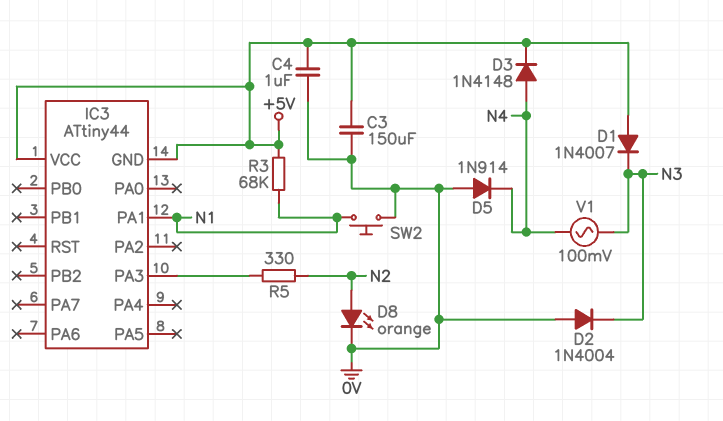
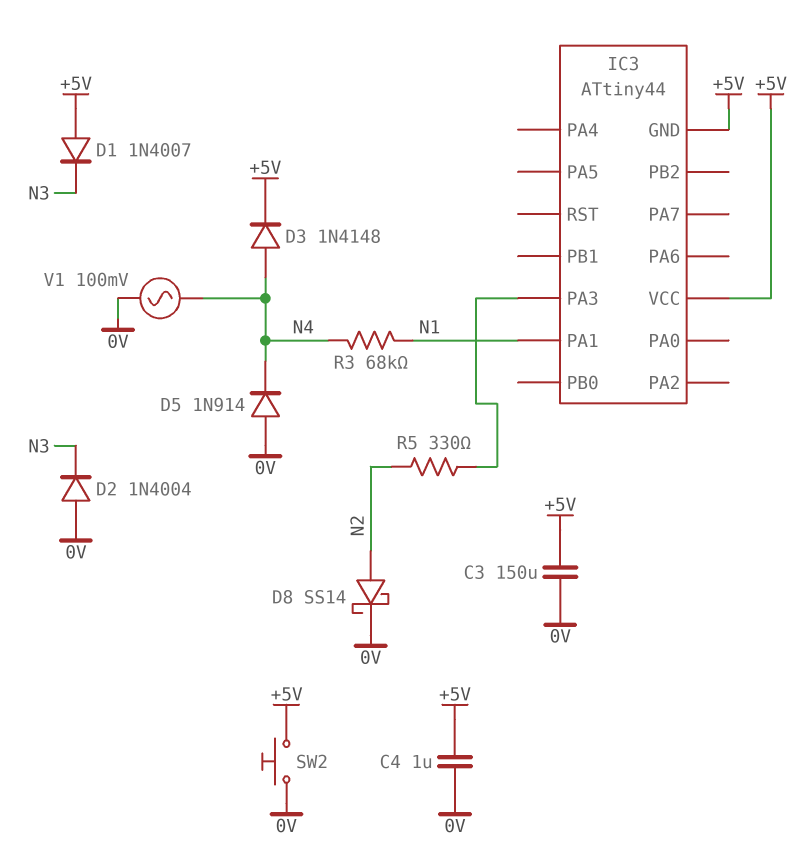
D8: LED orange (A N2, K 0V) -> schottky SS14 (A N2, K 0V)
R3: 68k (+5V, N1) -> 68k (N1, N4)
SW2: button (0V, N1) -> button (+5V, 0V)
V1: AC 100mV (N3, N4) -> AC 100mV (0V, N4)

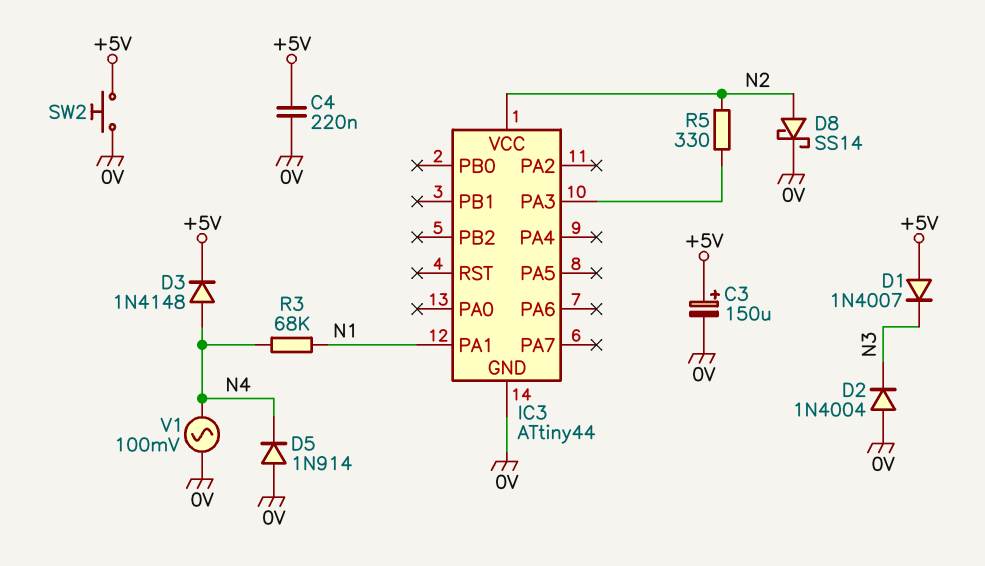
C3: 150uF (+5V, 0V) -> 150uF (plus +5V, minus 0V)
C4: 1uF (+5V, 0V) -> 220nF (+5V, 0V)
IC3 pin GND: +5V -> 0V
IC3 pin VCC: +5V -> N2

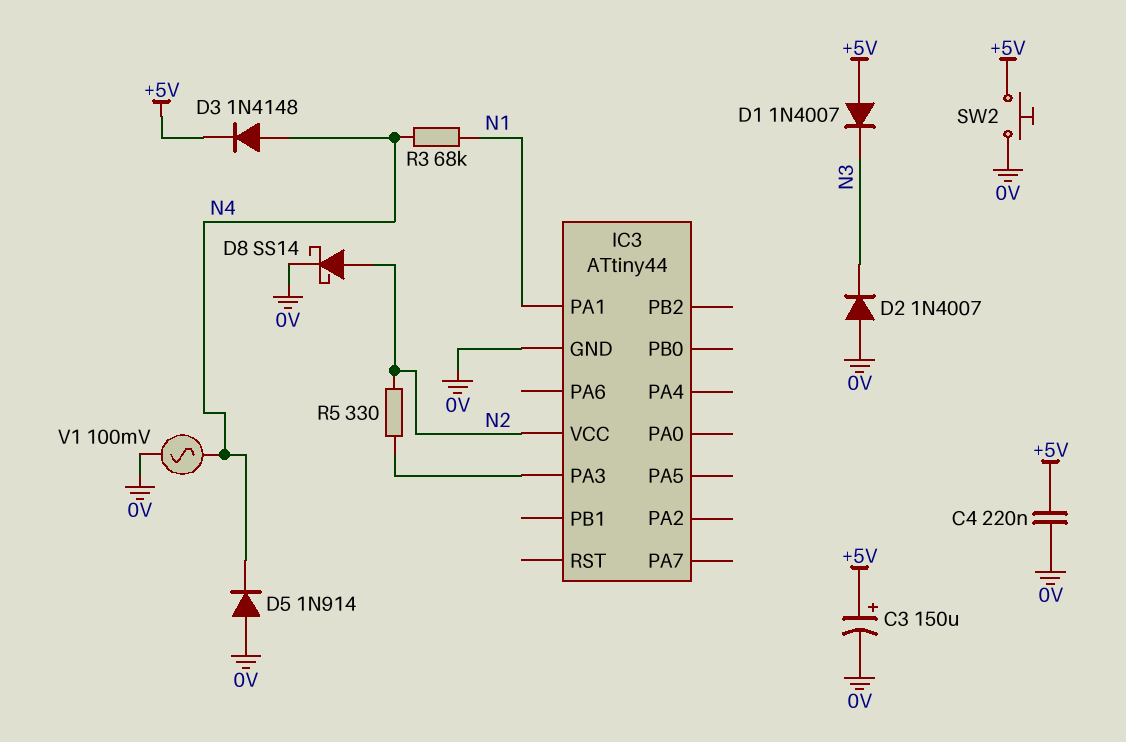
D2: diode 1N4004 (A 0V, K N3) -> diode 1N4007 (A 0V, K N3)

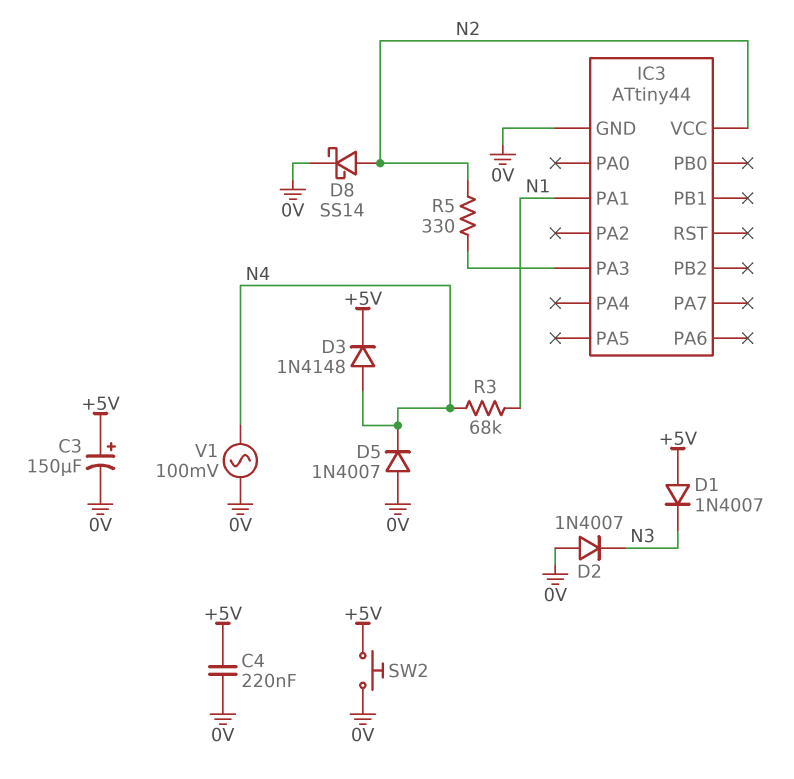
D5: diode 1N914 (A 0V, K N4) -> diode 1N4007 (A 0V, K N4)

